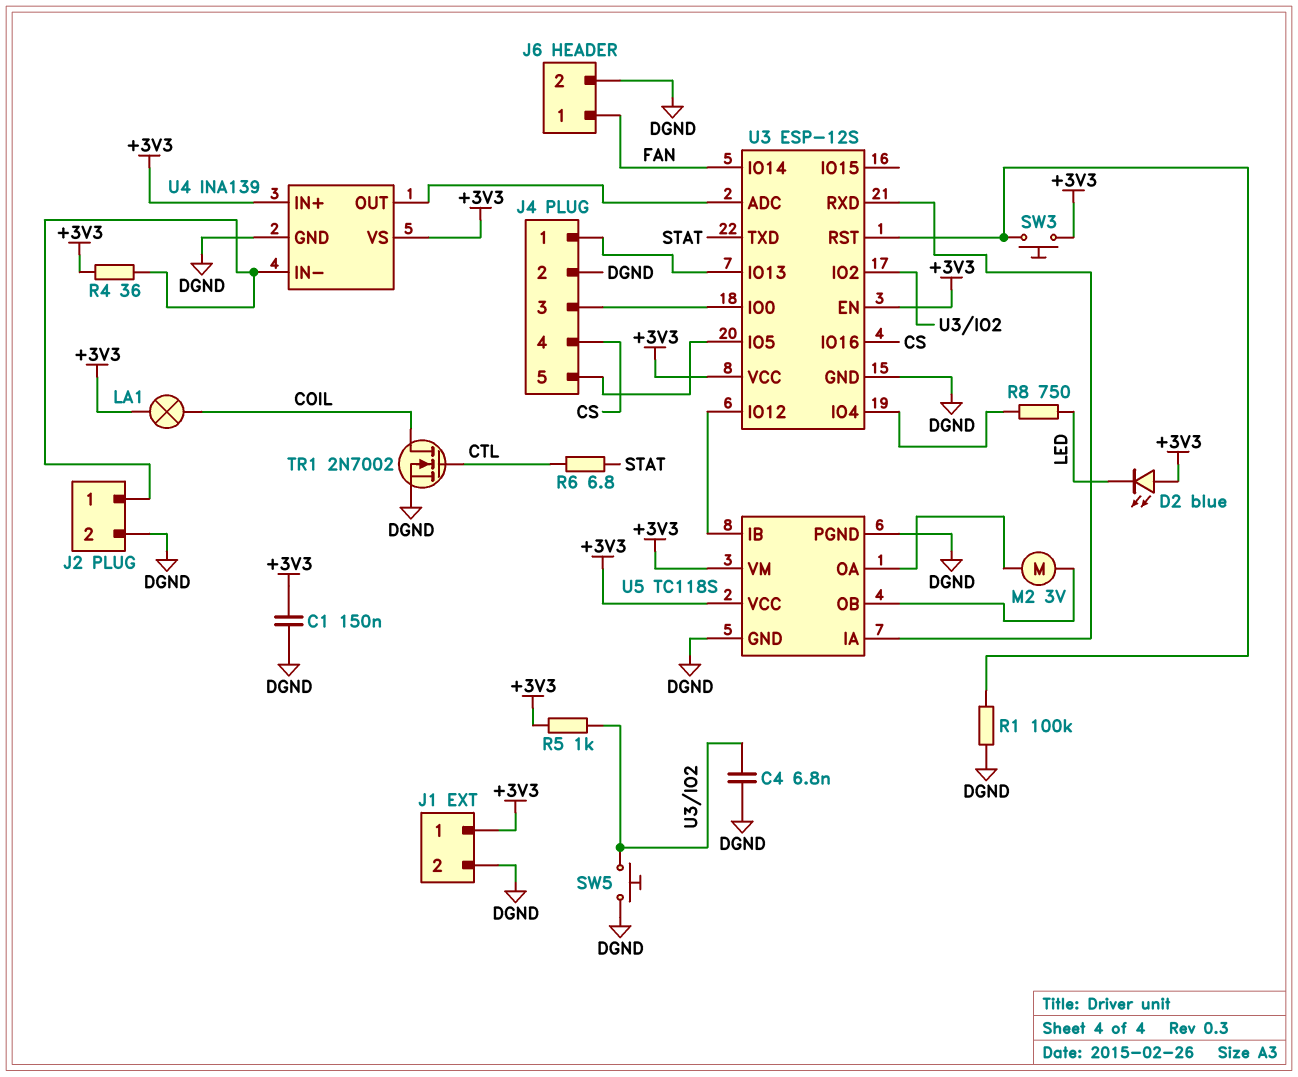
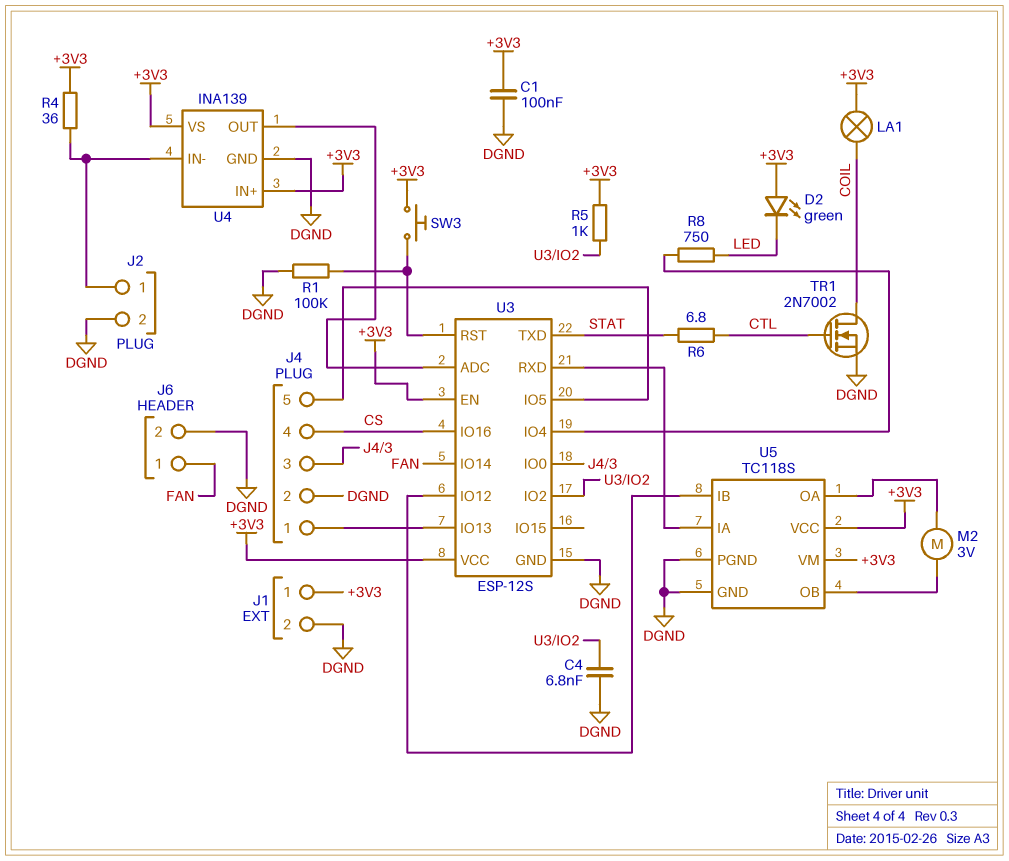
C1: 150nF (+3V3, DGND) -> 100nF (+3V3, DGND)
D2: LED blue (A +3V3, K LED) -> LED green (A +3V3, K LED)
SW5: button (DGND, U3/IO2) -> none

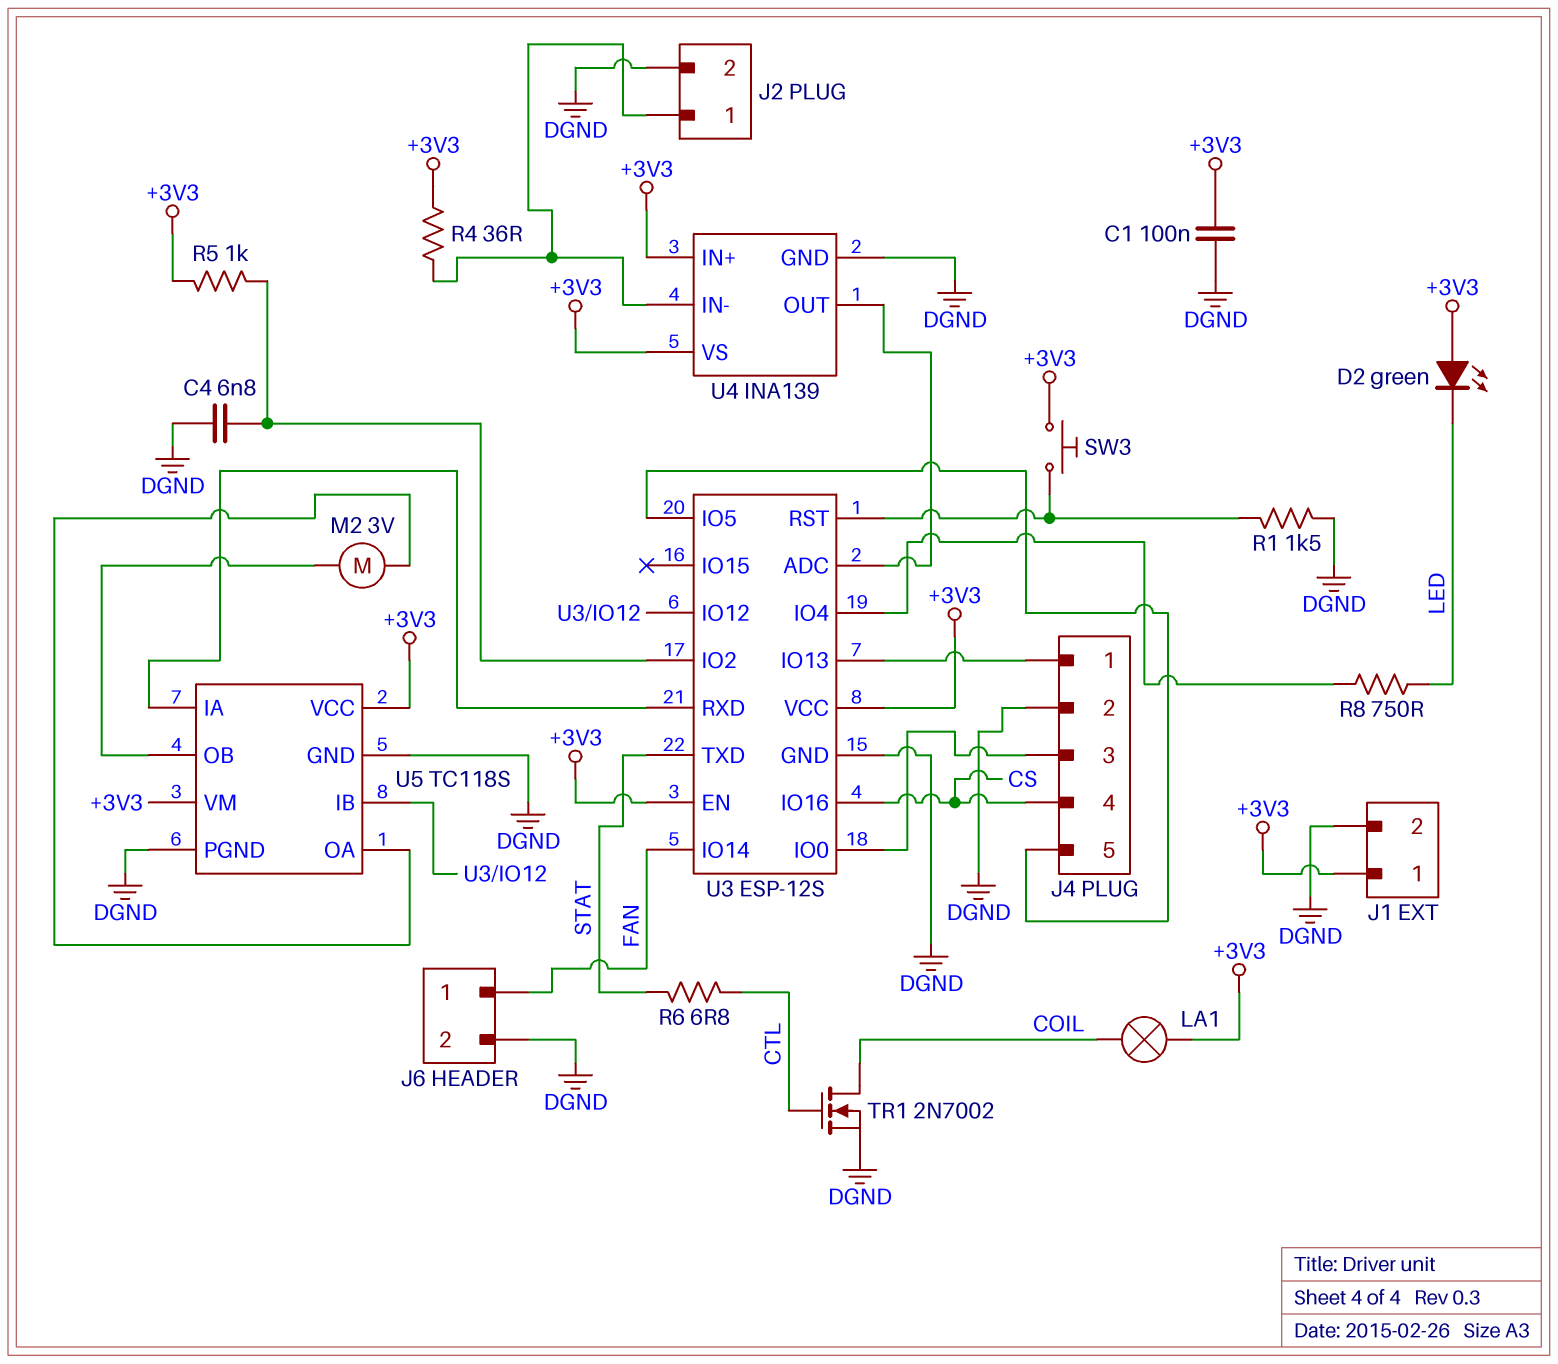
R1: 100k (DGND, U3/RST) -> 1.5k (DGND, U3/RST)

